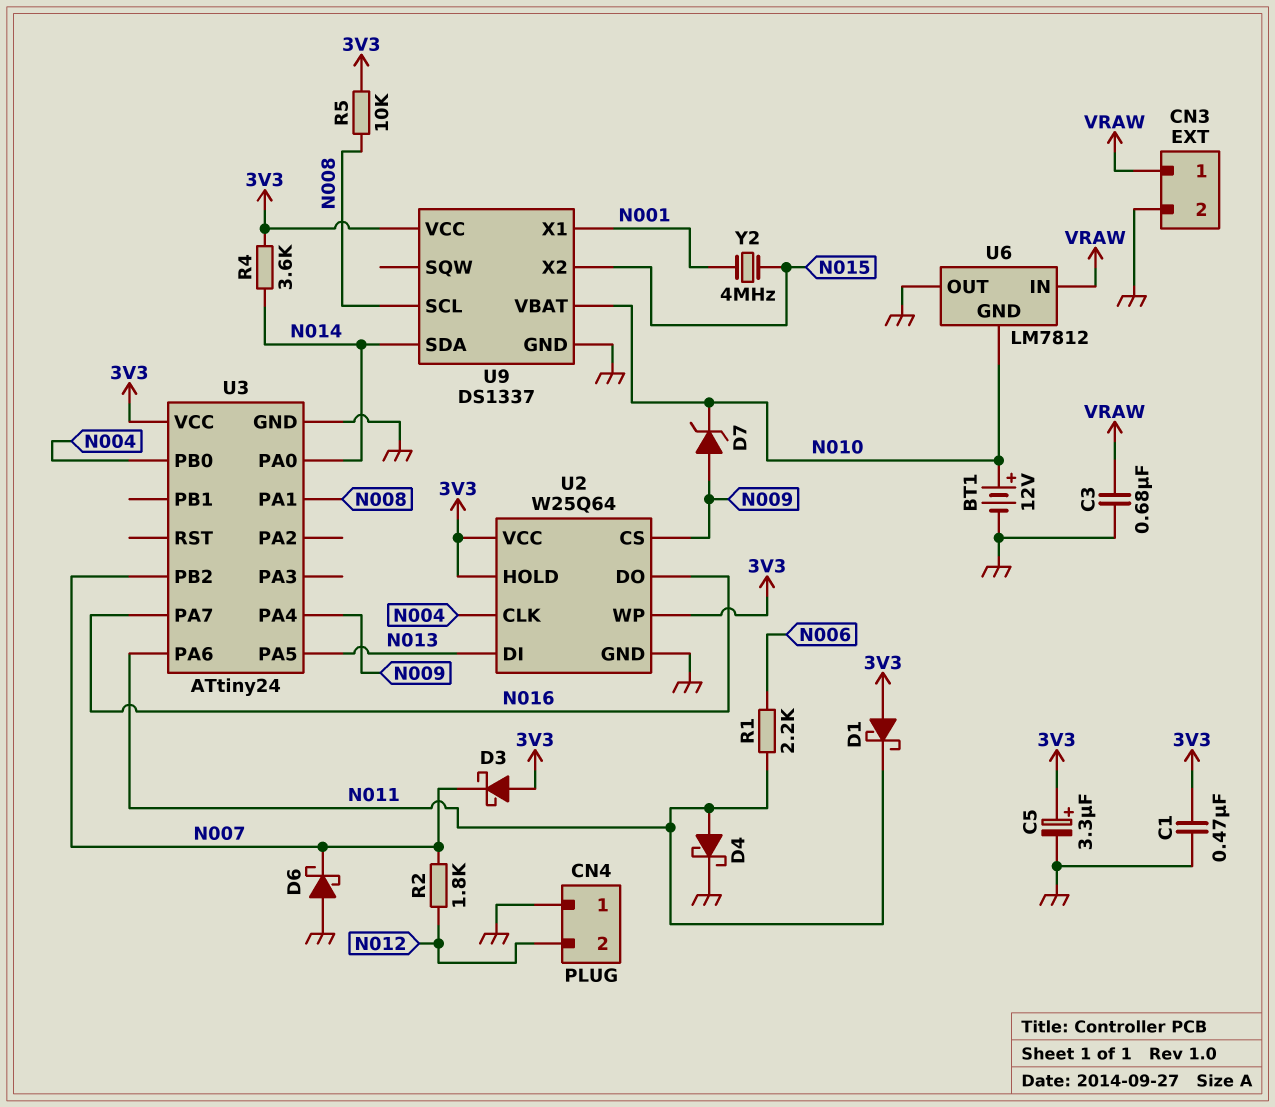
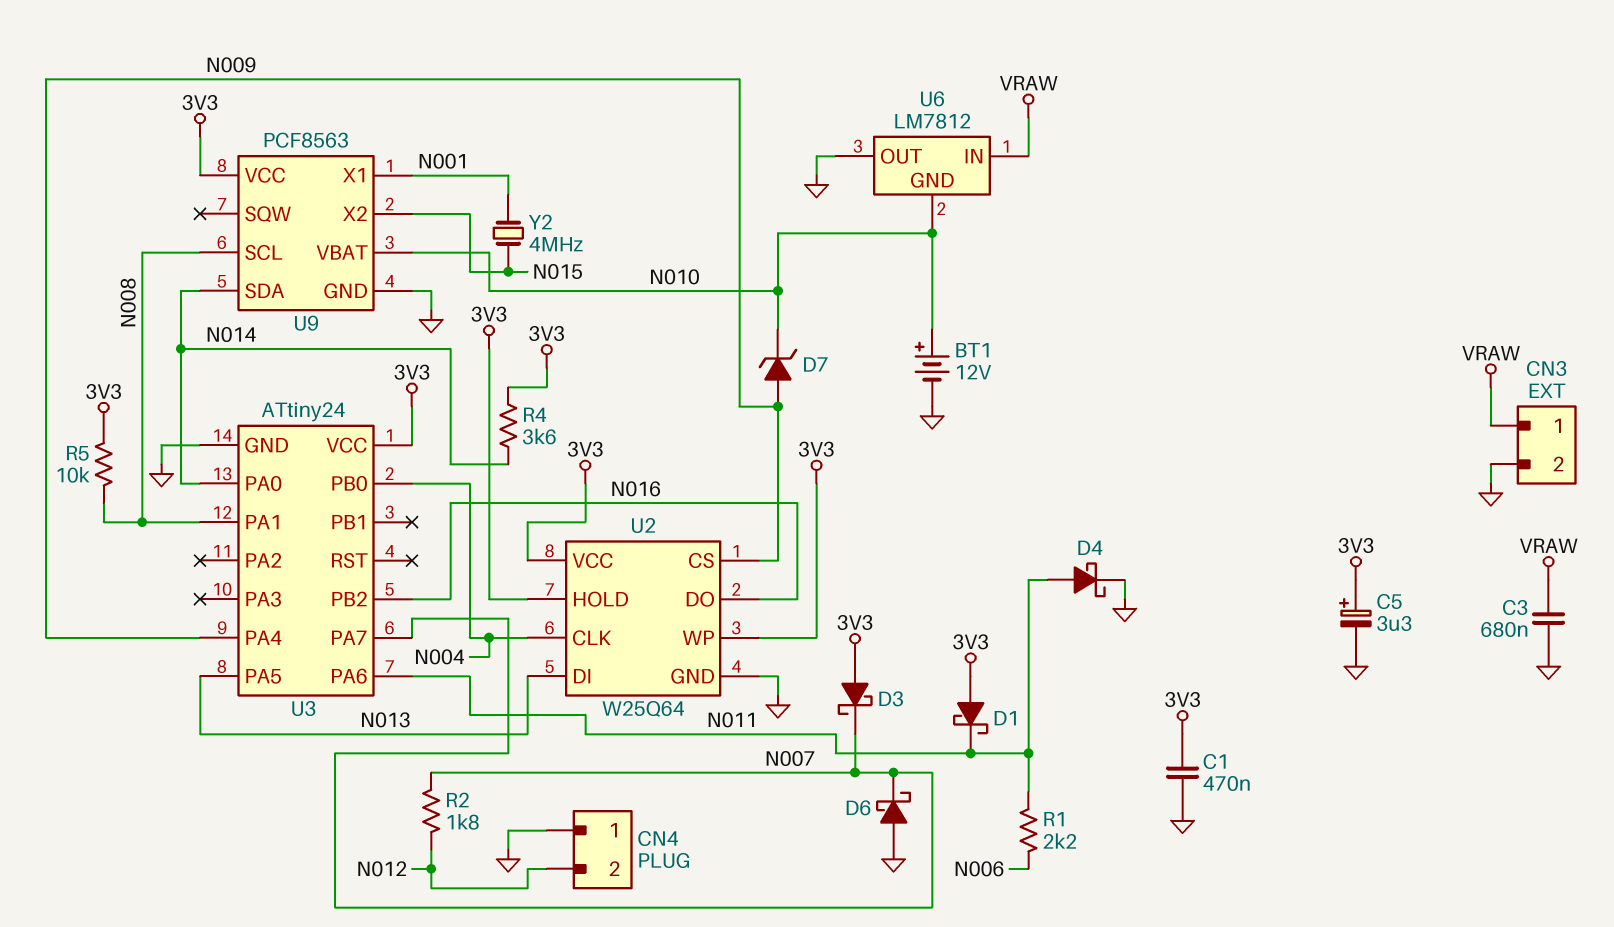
U3 pin PA7: N016 -> N007
U3 pin PB2: N007 -> N016
U9: DS1337 -> PCF8563

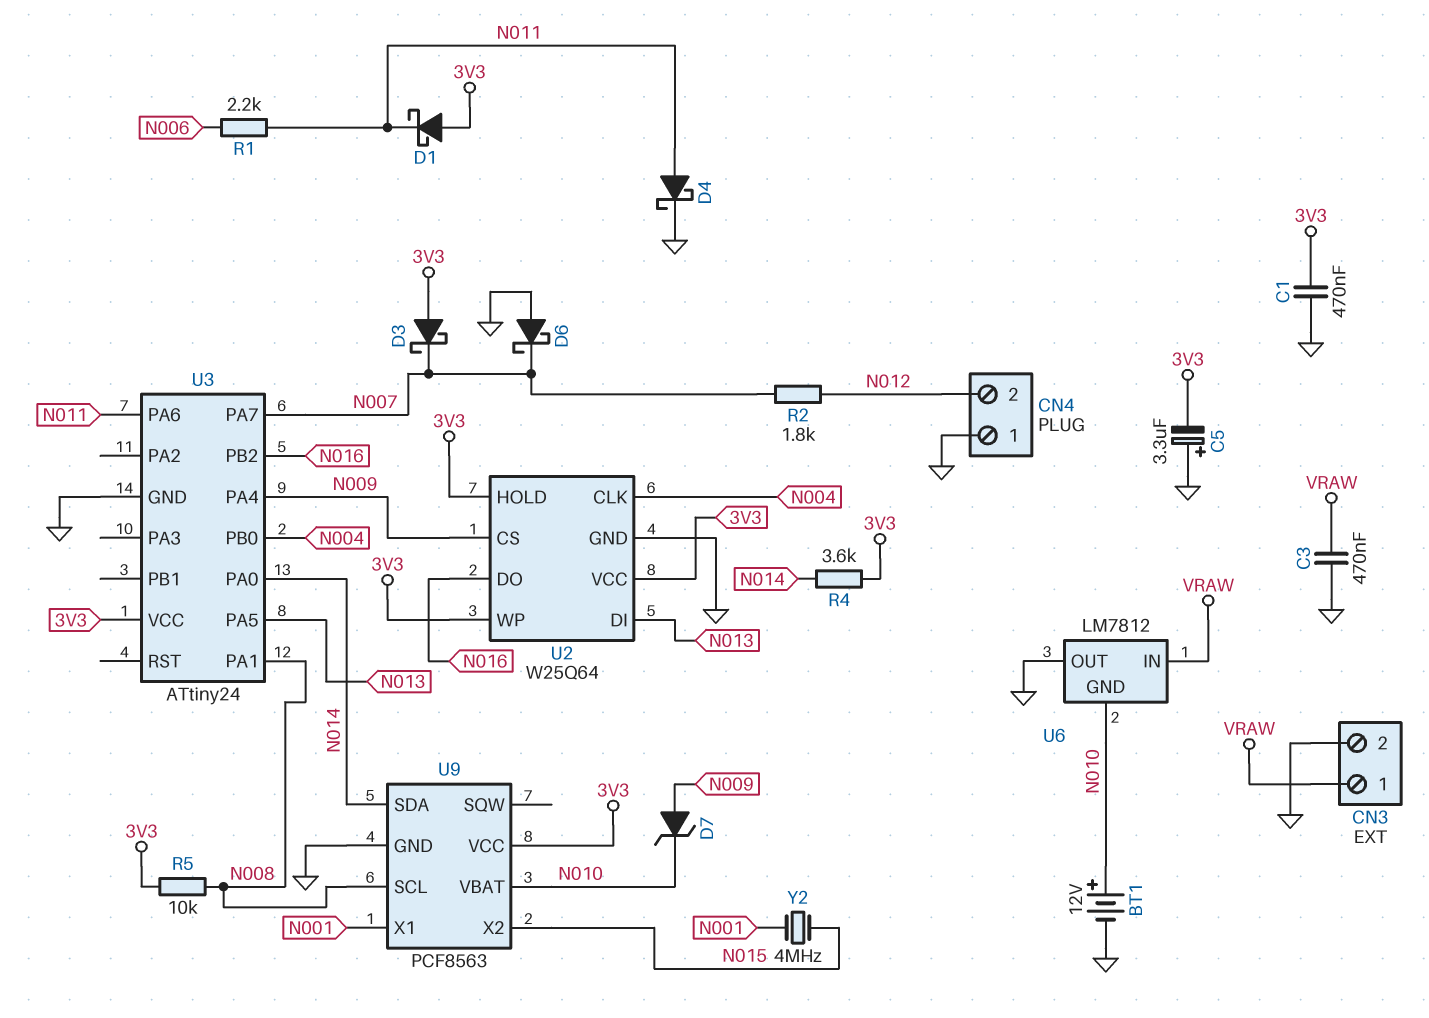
C3: 680nF (GND, VRAW) -> 470nF (GND, VRAW)
C5: 3.3uF (plus 3V3, minus GND) -> 3.3uF (plus GND, minus 3V3)

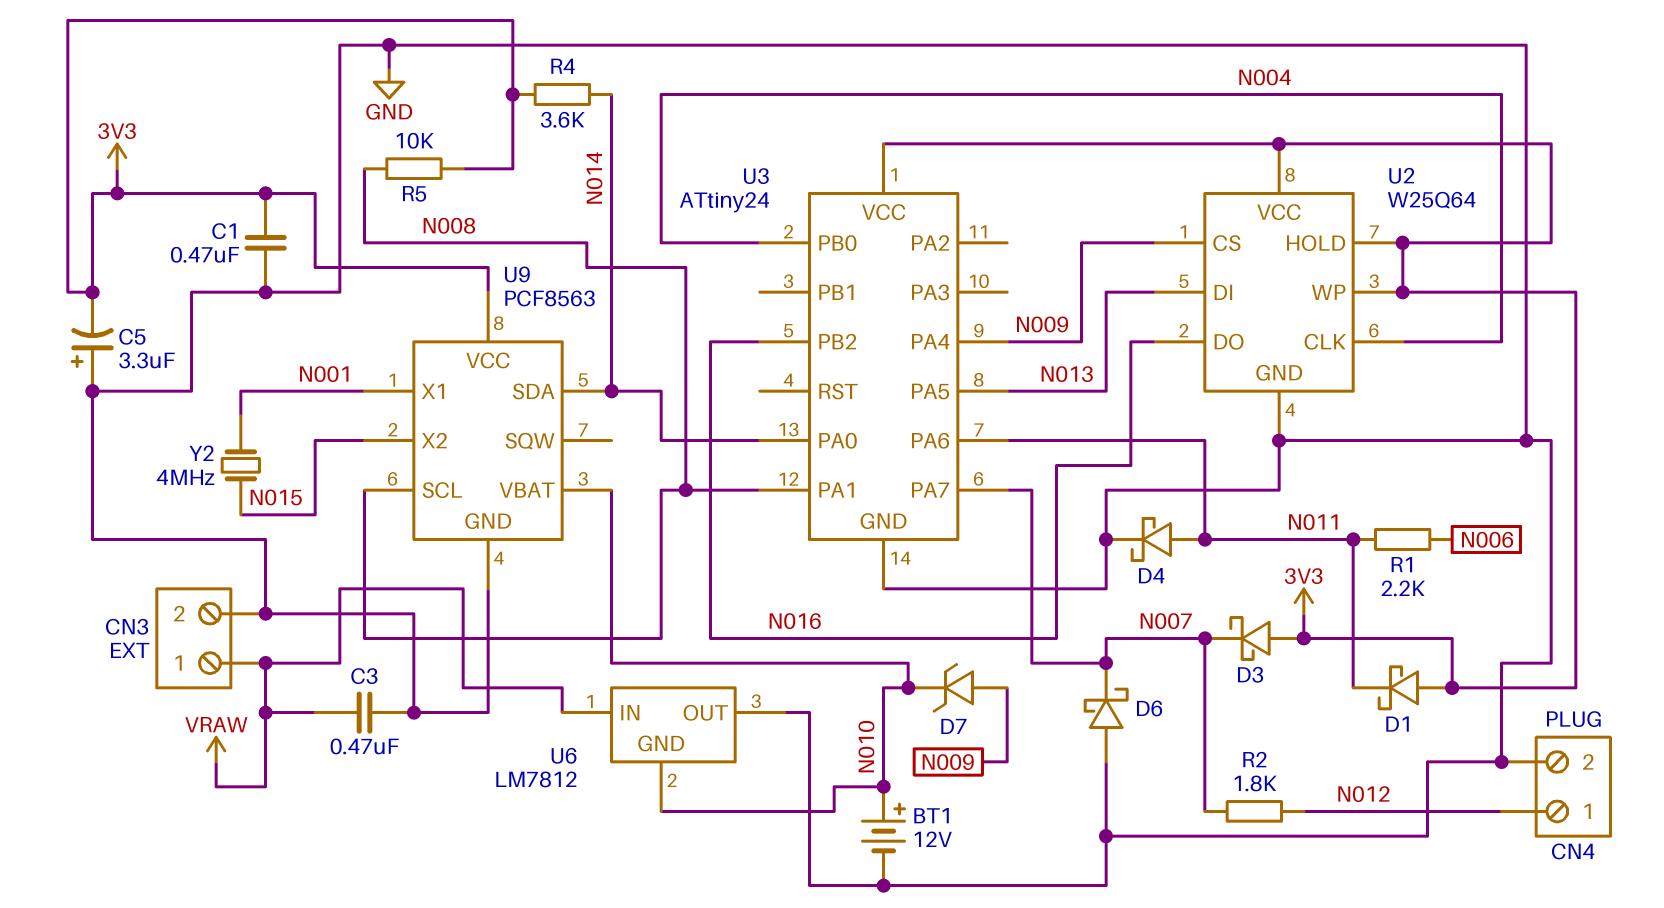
CN4 pin 1: GND -> N012
CN4 pin 2: N012 -> GND

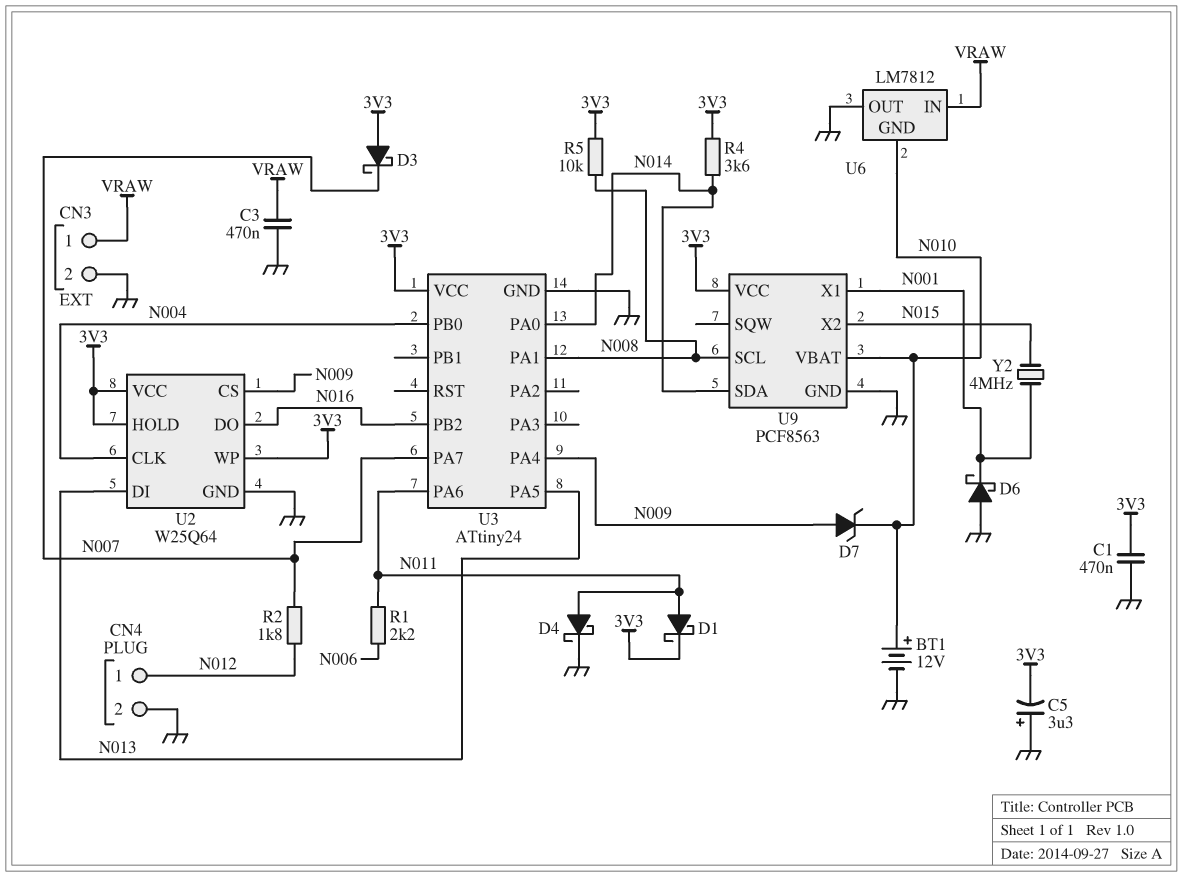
D1: schottky (A 3V3, K N011) -> schottky (A N011, K 3V3)
D6: schottky (A GND, K N007) -> schottky (A GND, K N001)

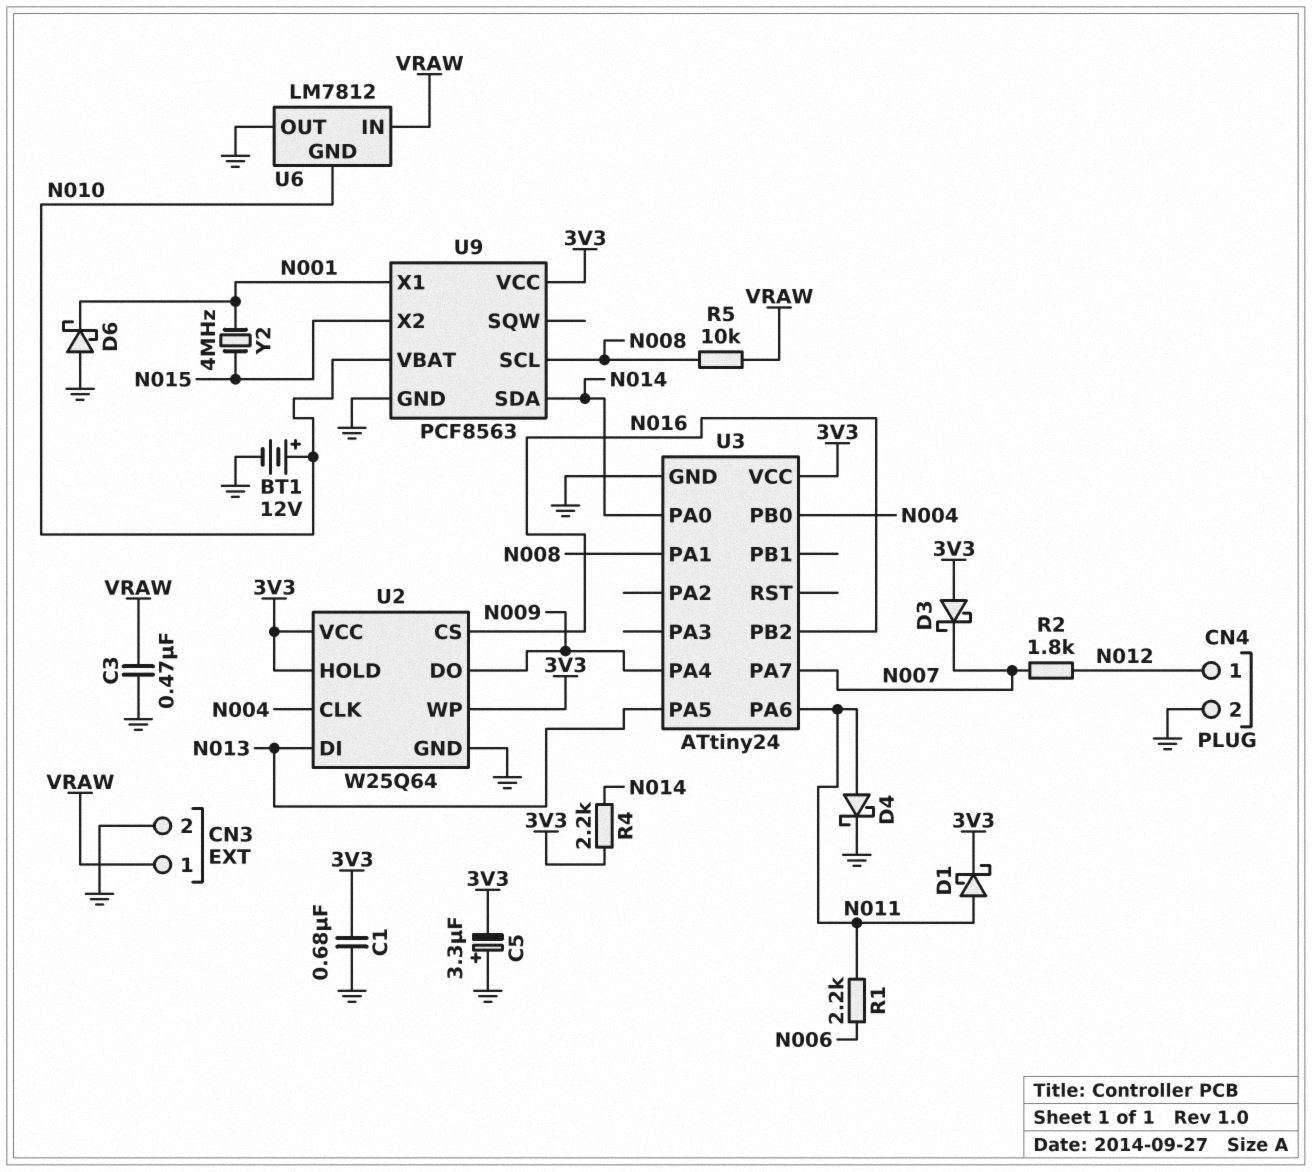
C1: 470nF (3V3, GND) -> 680nF (3V3, GND)
D7: zener (A N009, K N010) -> none
R4: 3.6k (3V3, N014) -> 2.2k (3V3, N014)
R5: 10k (3V3, N008) -> 10k (N008, VRAW)
U2 pin CS: N009 -> N016
U2 pin DO: N016 -> N009

